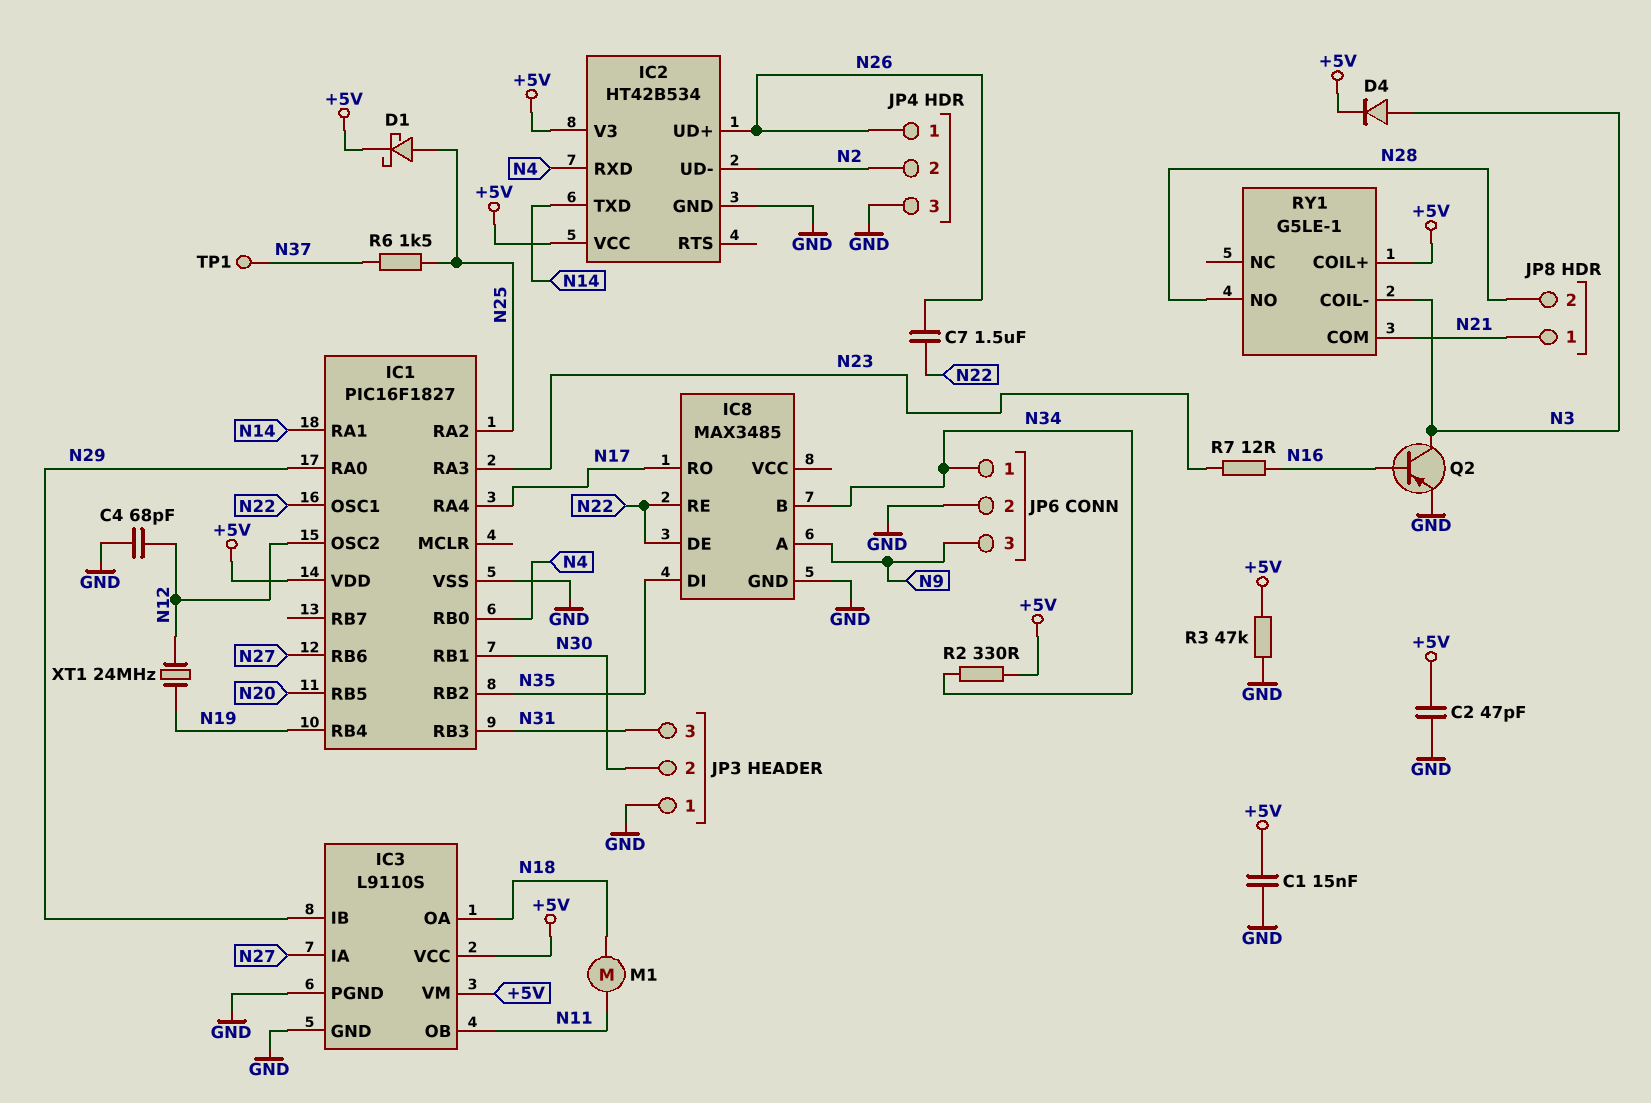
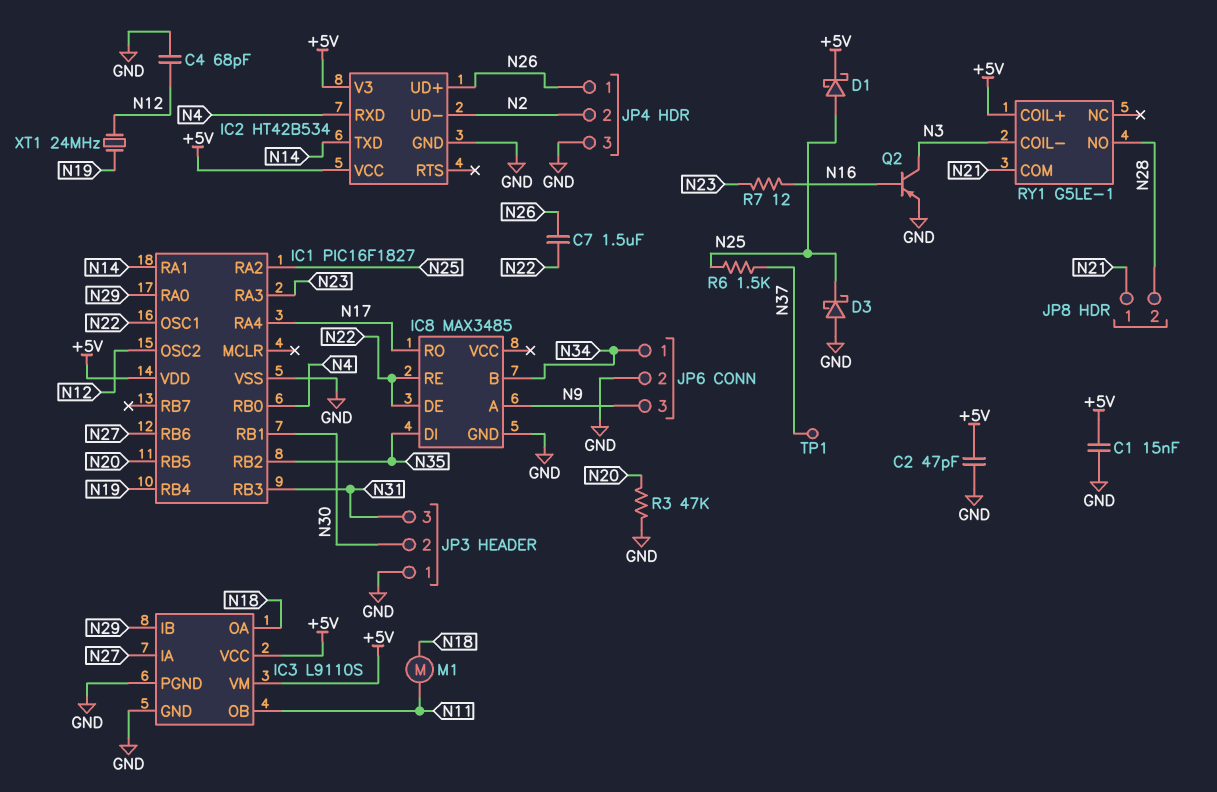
D3: none -> schottky (A GND, K N25)
D4: diode (A N3, K +5V) -> none
R2: 330 (+5V, N34) -> none
R3: 47k (+5V, GND) -> 47k (GND, N20)

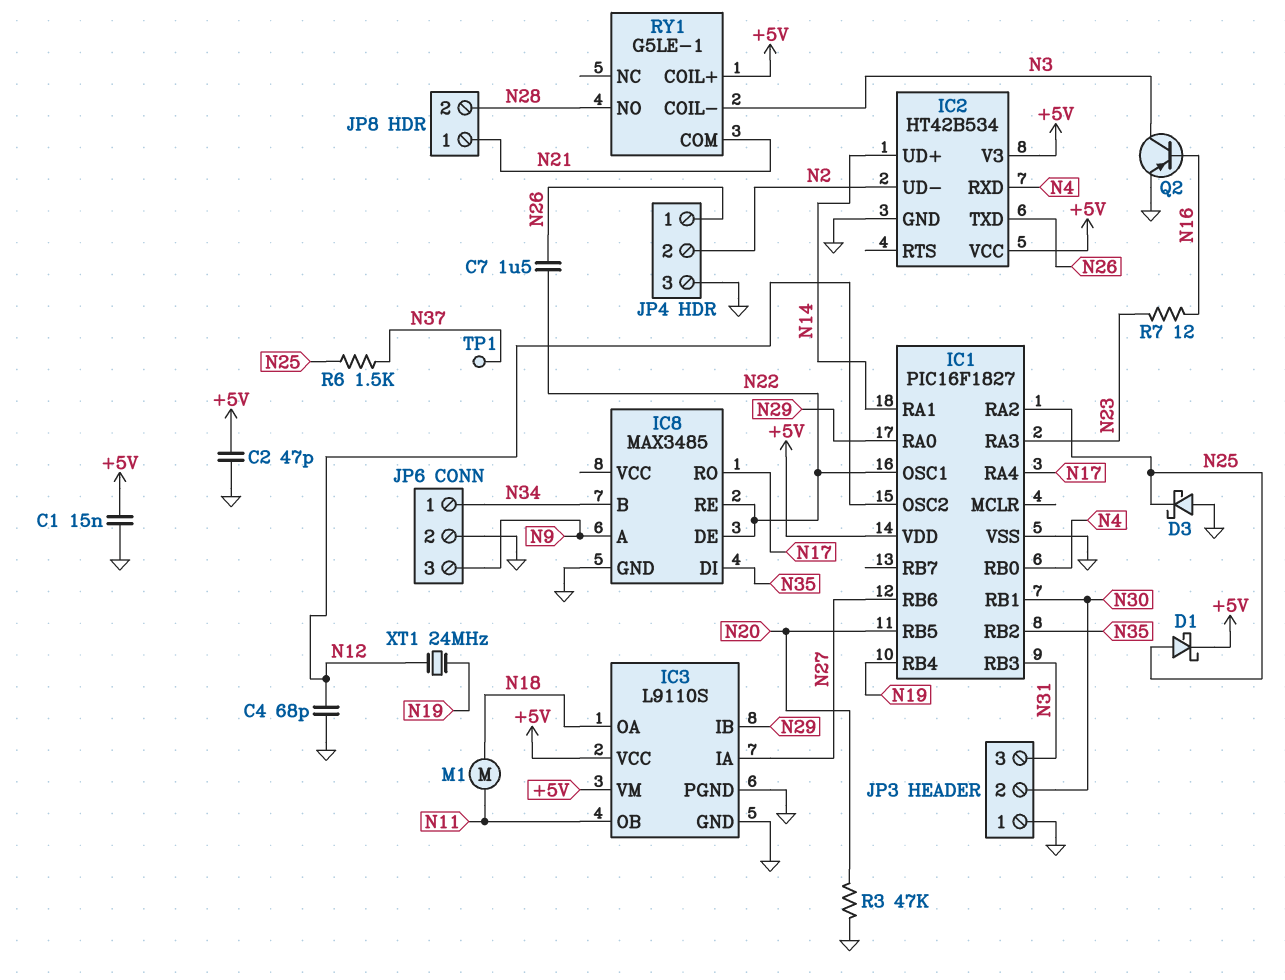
IC2 pin TXD: N14 -> N26
IC2 pin UD+: N26 -> N14

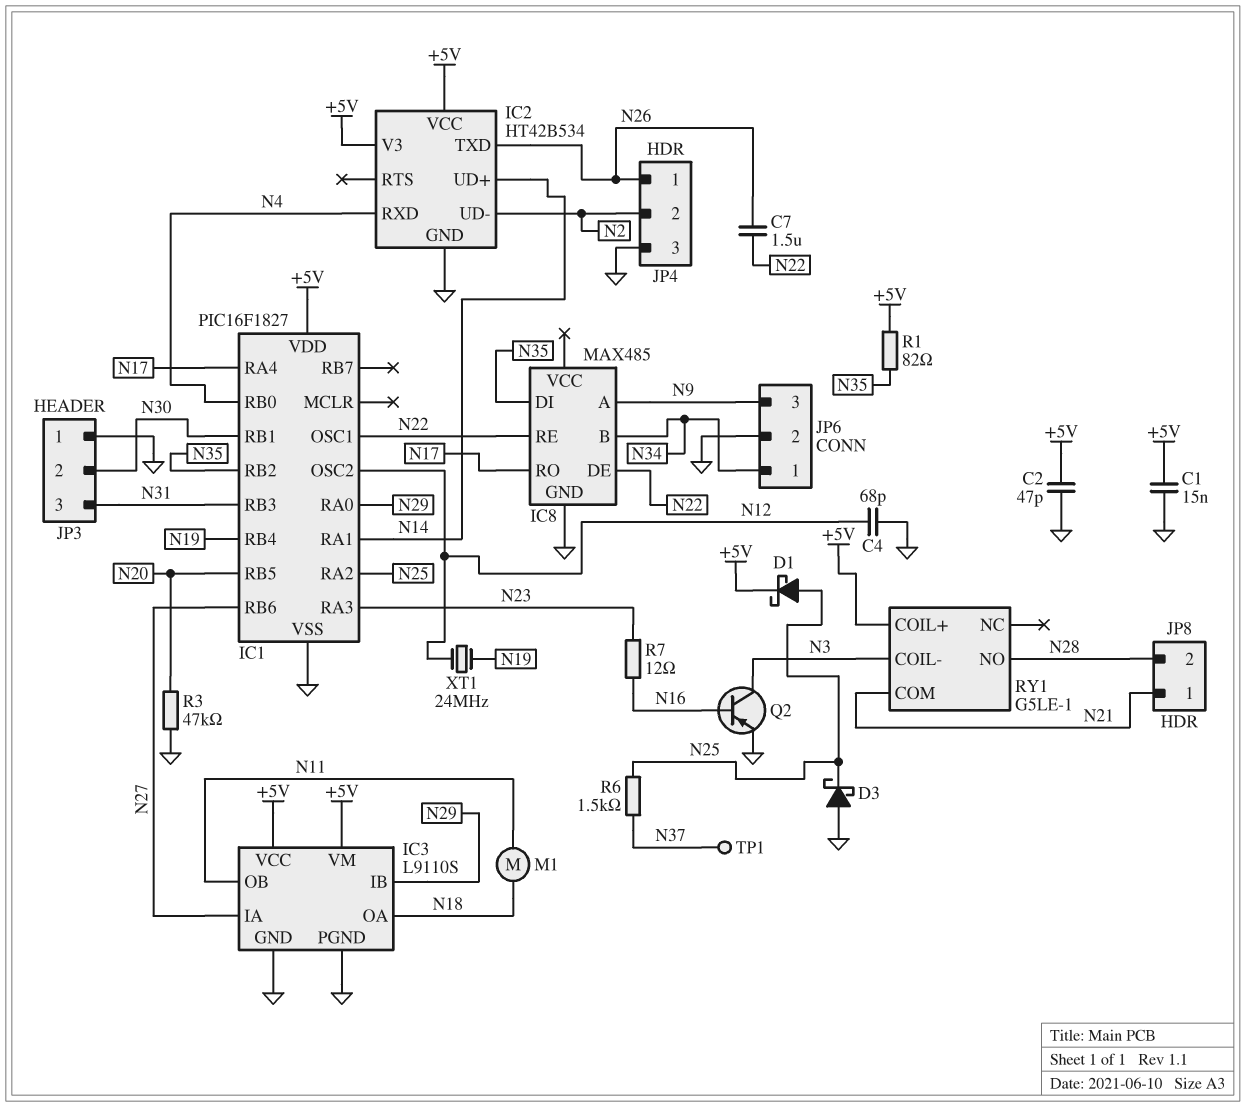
IC8: MAX3485 -> MAX485
R1: none -> 82 (+5V, N35)

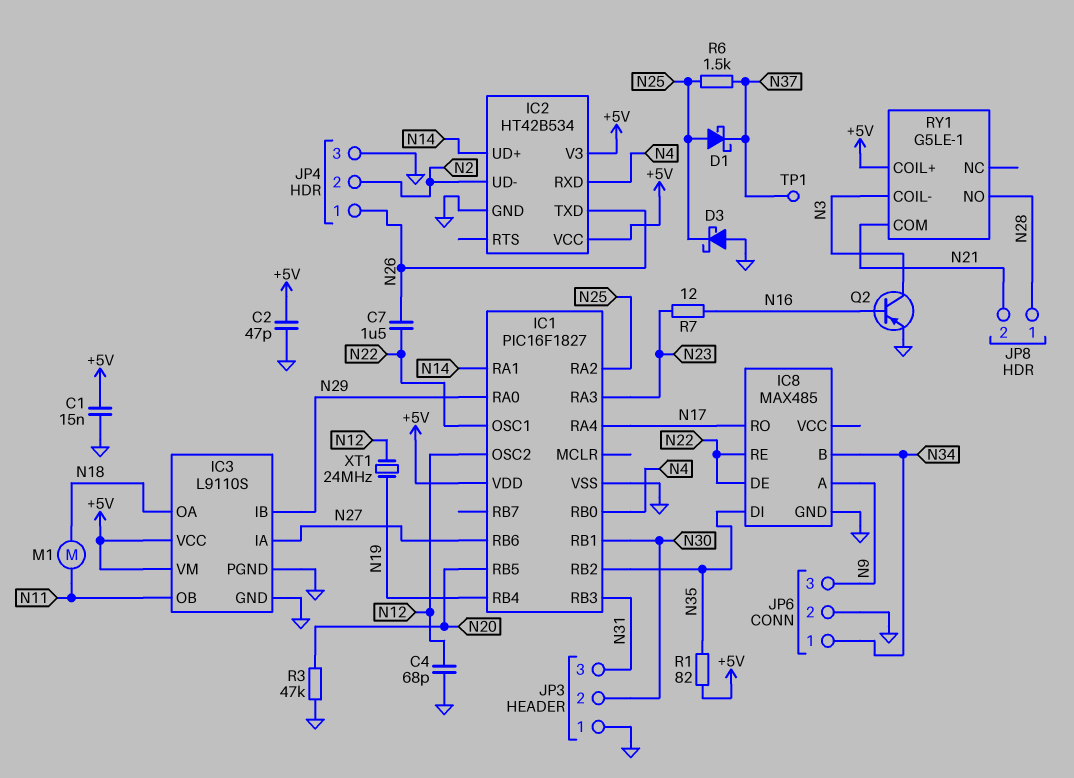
D1: schottky (A N25, K +5V) -> schottky (A N25, K N37)
JP8 pin 1: N21 -> N28
JP8 pin 2: N28 -> N21

